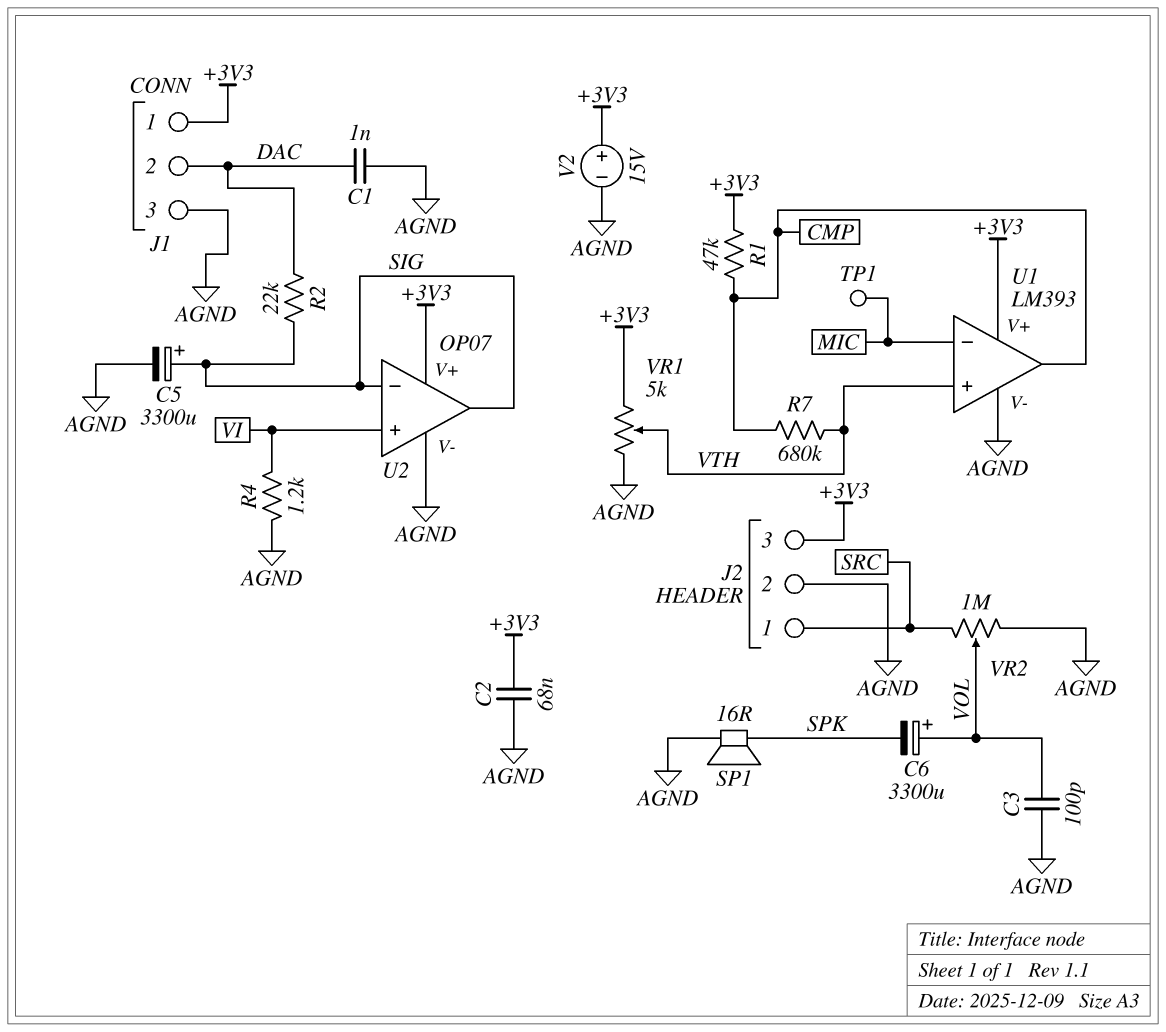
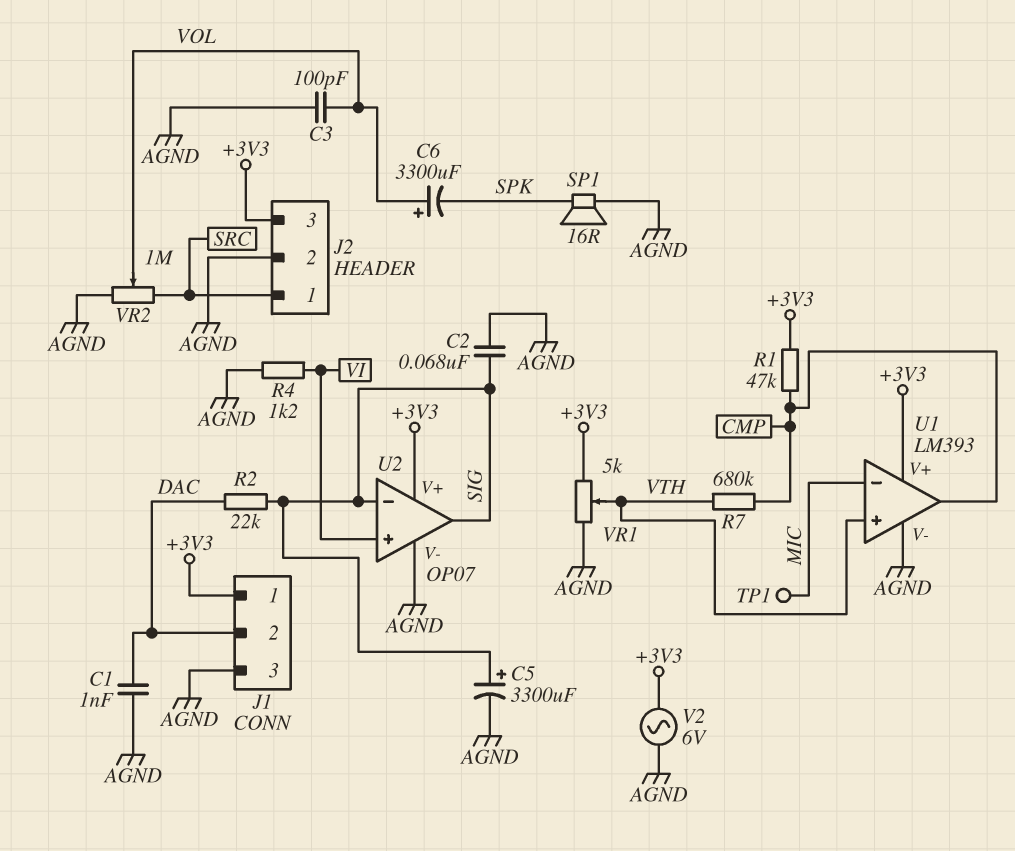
C2: 68nF (+3V3, AGND) -> 68nF (AGND, SIG)
V2: 15V (plus +3V3, minus AGND) -> AC 6V (+3V3, AGND)

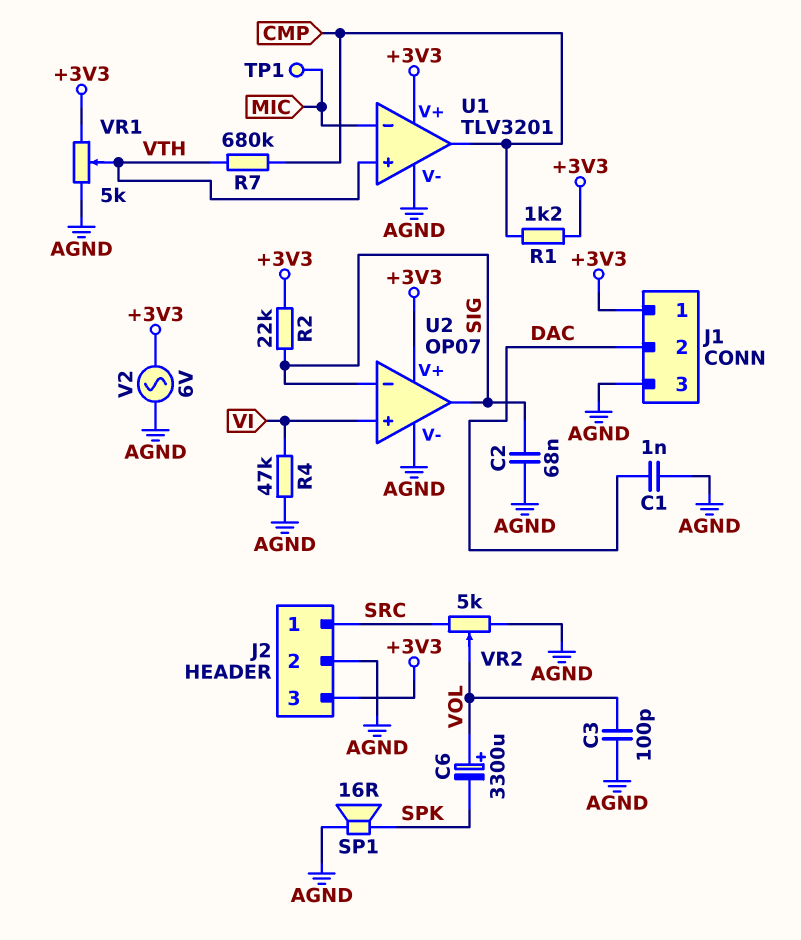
C5: 3300uF (plus SIG, minus AGND) -> none
R1: 47k (+3V3, CMP) -> 1.2k (+3V3, CMP)
R2: 22k (DAC, SIG) -> 22k (+3V3, SIG)
R4: 1.2k (AGND, VI) -> 47k (AGND, VI)
U1: LM393 -> TLV3201
VR2: 1M (AGND, SRC, wiper VOL) -> 5k (AGND, SRC, wiper VOL)

